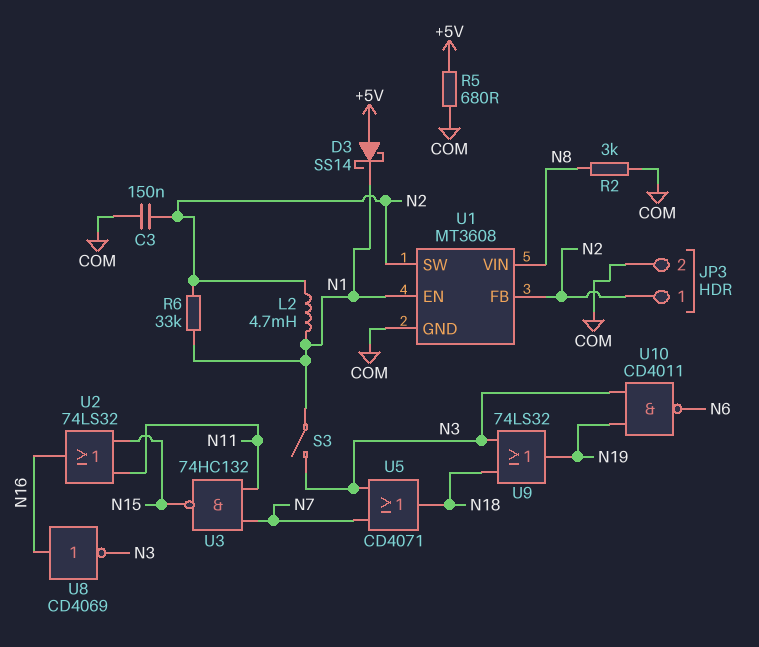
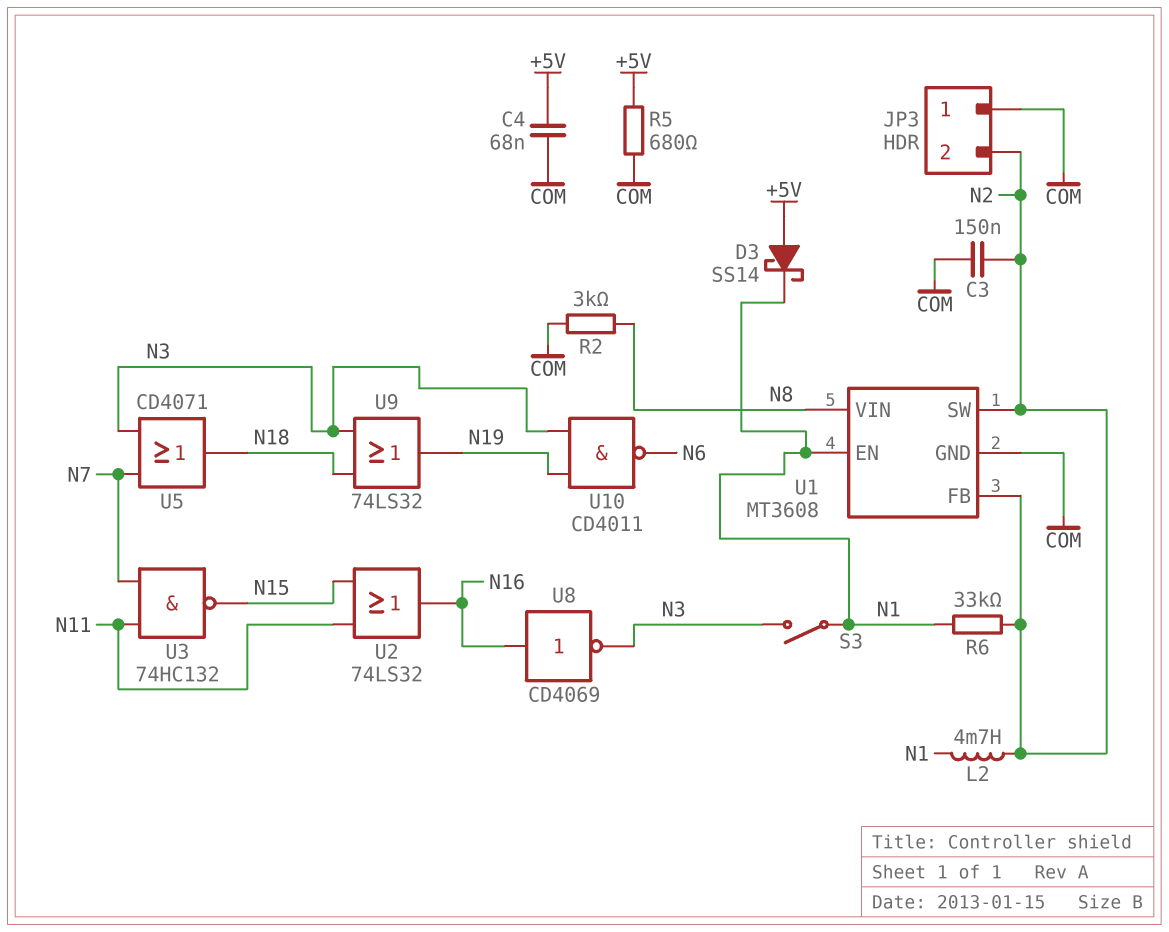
C4: none -> 68nF (+5V, COM)
JP3 pin 1: N2 -> COM
JP3 pin 2: COM -> N2

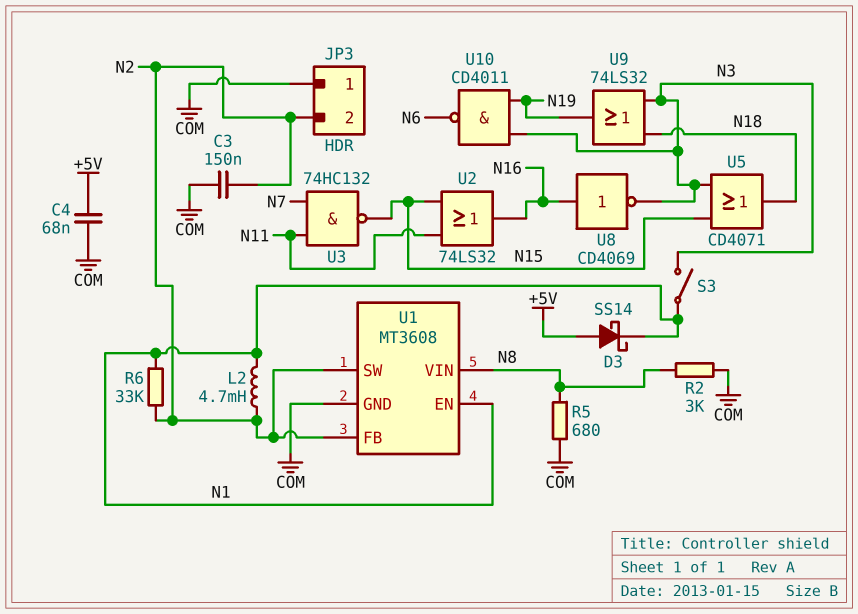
R5: 680 (+5V, COM) -> 680 (COM, N8)
U5: OR CD4071 (in N3, in N7, out N18) -> OR CD4071 (in N3, in N15, out N18)

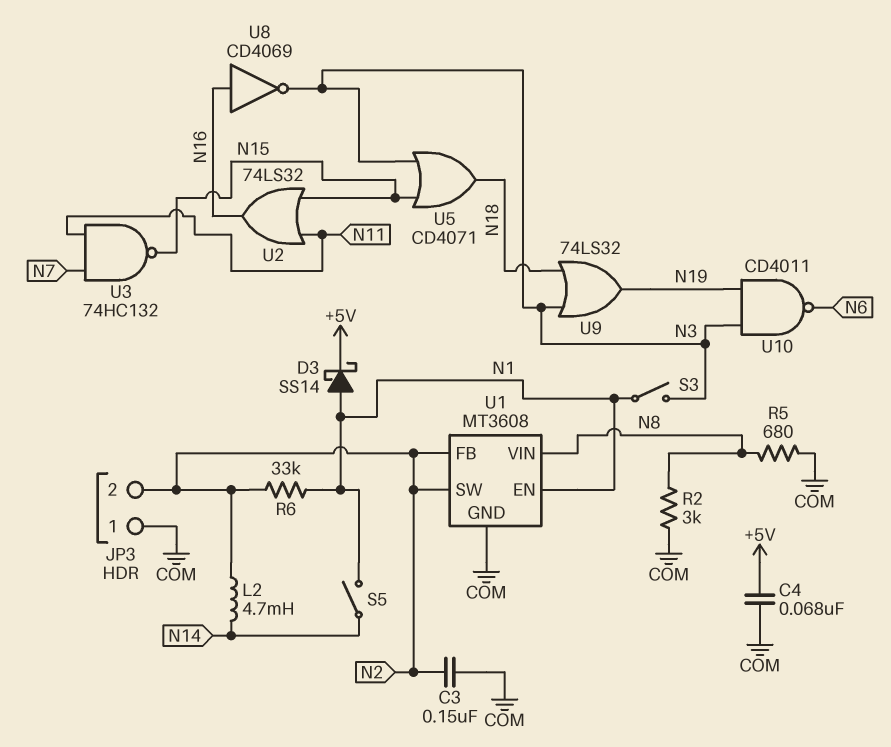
D3: schottky SS14 (A +5V, K N1) -> schottky SS14 (A N1, K +5V)
L2: 4.7mH (N1, N2) -> 4.7mH (N2, N14)
S5: none -> switch (N1, N14)

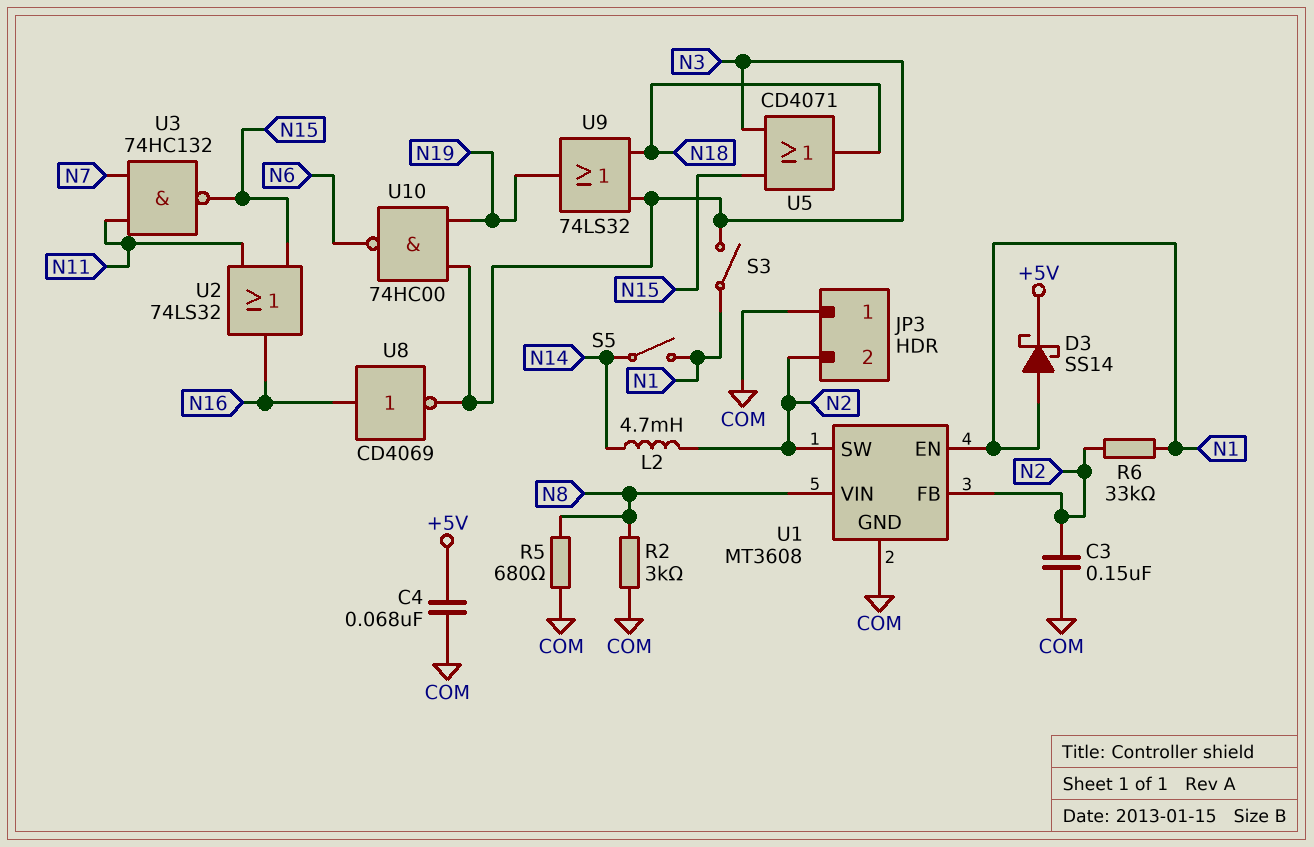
U10: NAND CD4011 (in N3, in N19, out N6) -> NAND 74HC00 (in N3, in N19, out N6)

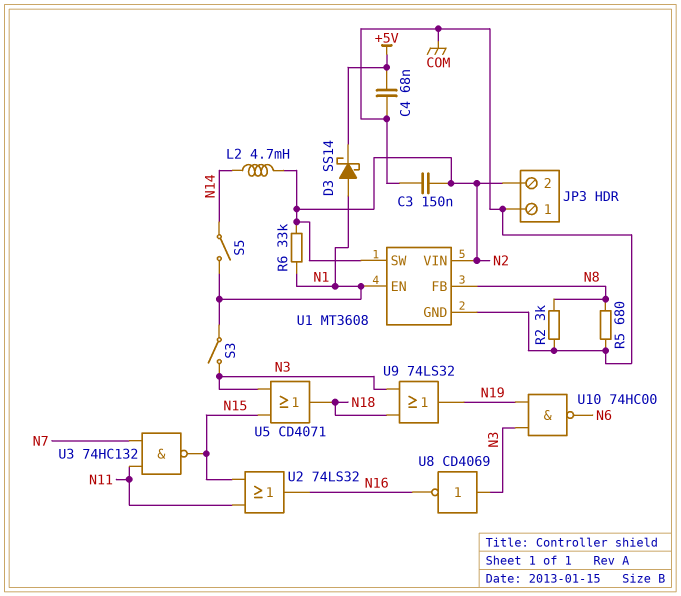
U1 pin FB: N2 -> N8
U1 pin VIN: N8 -> N2
U8: NOT CD4069 (in N16, out N3) -> NOT CD4069 (in N3, out N16)

